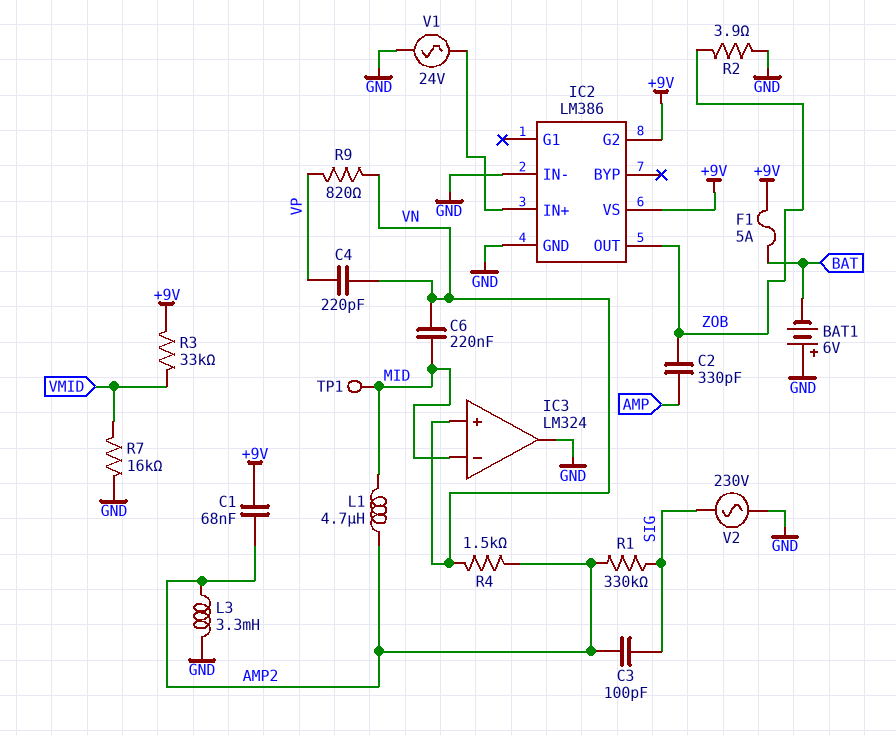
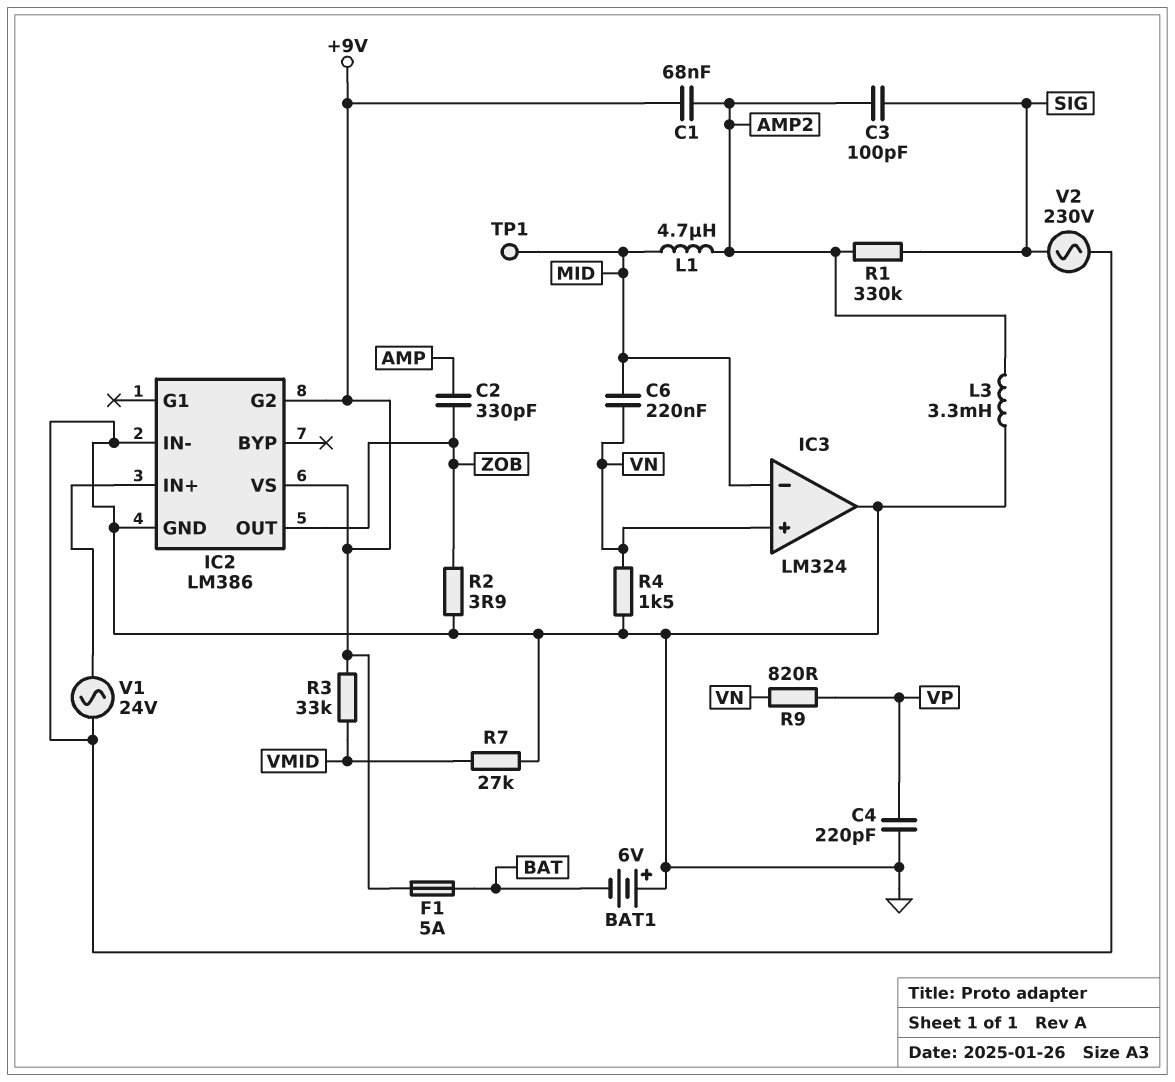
C4: 220pF (VN, VP) -> 220pF (GND, VP)
R4: 1.5k (AMP2, VN) -> 1.5k (GND, VN)
R7: 16k (GND, VMID) -> 27k (GND, VMID)

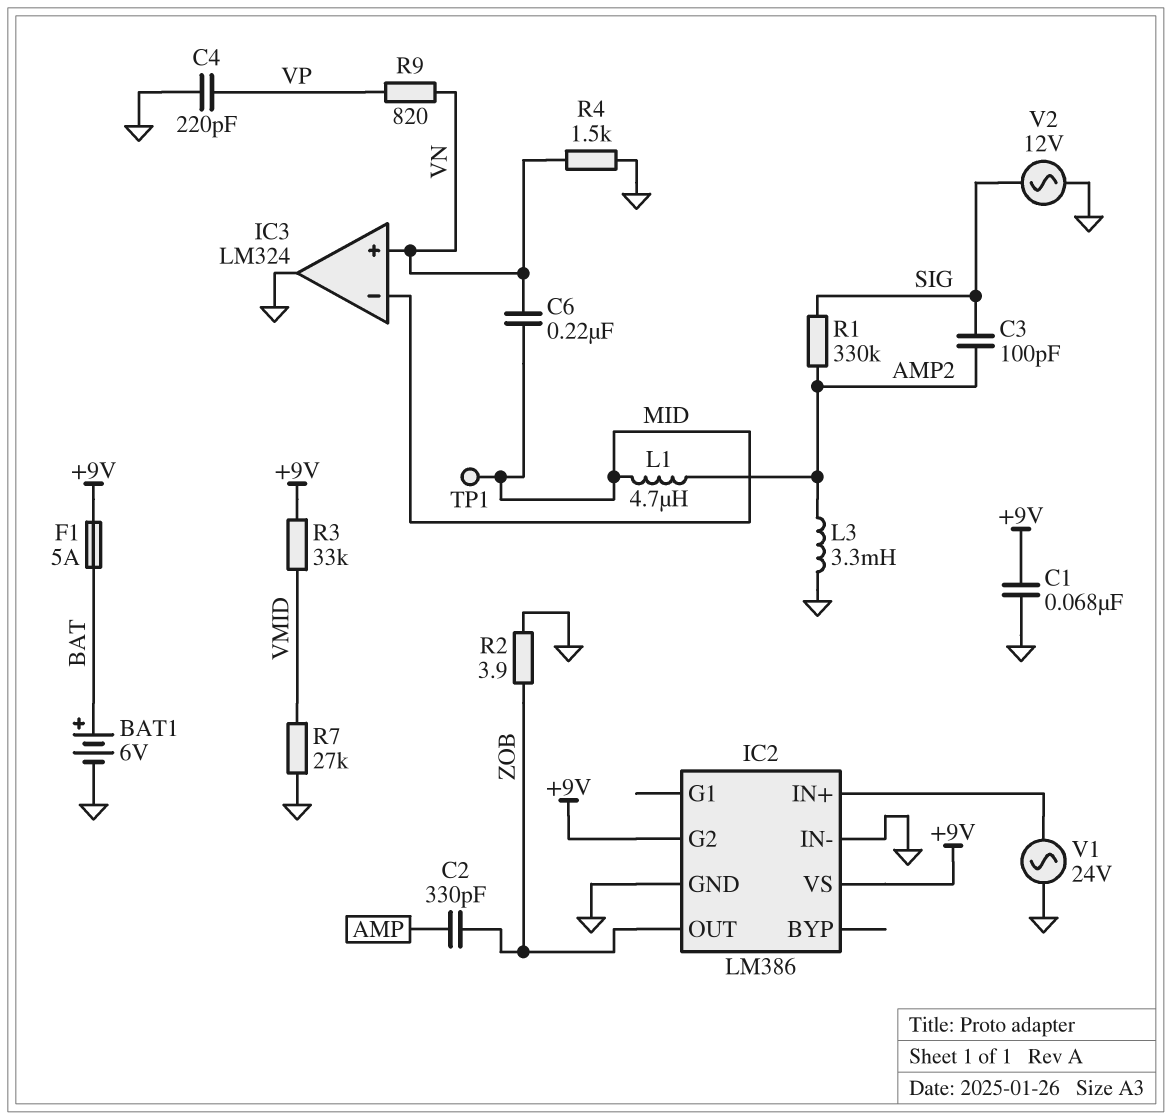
BAT1: 6V (plus GND, minus BAT) -> 6V (plus BAT, minus GND)
C1: 68nF (+9V, AMP2) -> 68nF (+9V, GND)
V2: AC 230V (GND, SIG) -> AC 12V (GND, SIG)

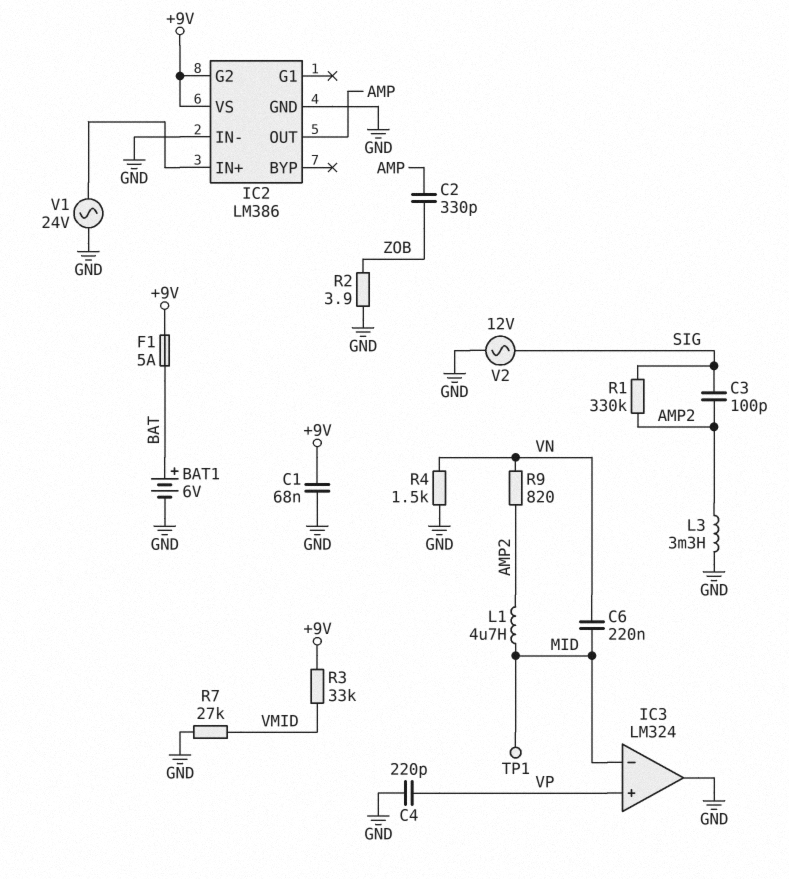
IC2 pin OUT: ZOB -> AMP
IC3 pin in+: VN -> VP
R9: 820 (VN, VP) -> 820 (AMP2, VN)

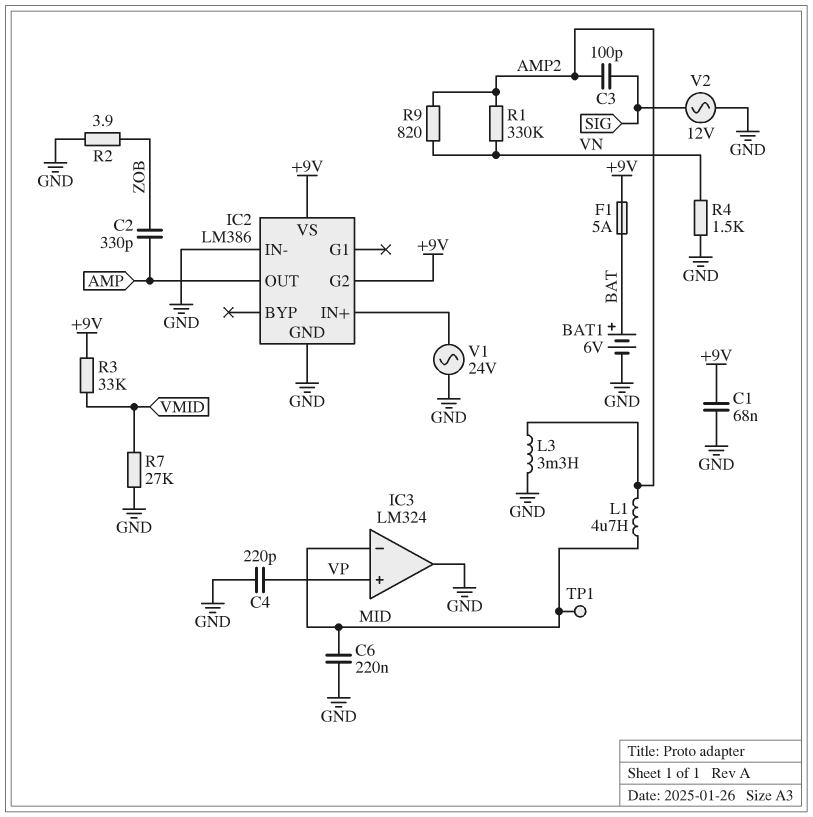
C6: 220nF (MID, VN) -> 220nF (GND, MID)
R1: 330k (AMP2, SIG) -> 330k (AMP2, VN)

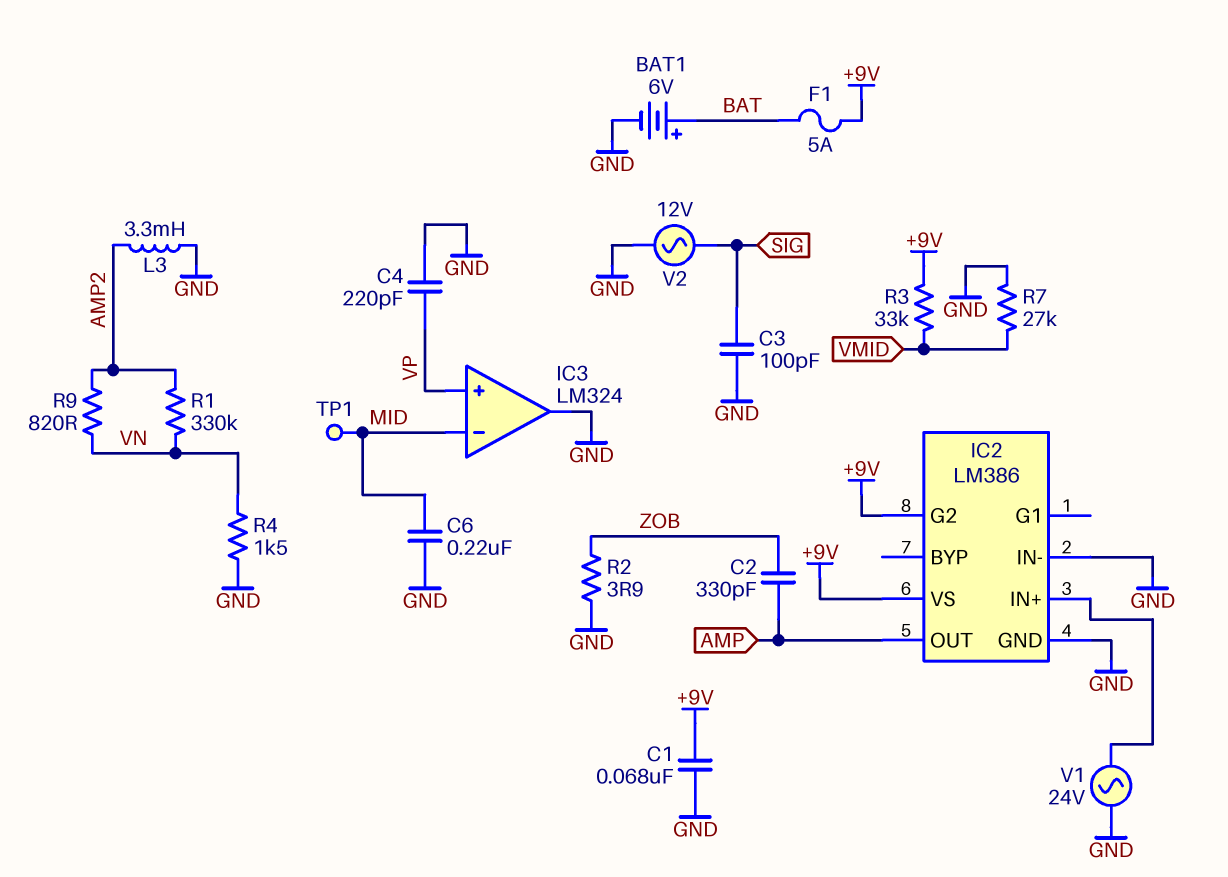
C3: 100pF (AMP2, SIG) -> 100pF (GND, SIG)
L1: 4.7uH (AMP2, MID) -> none

